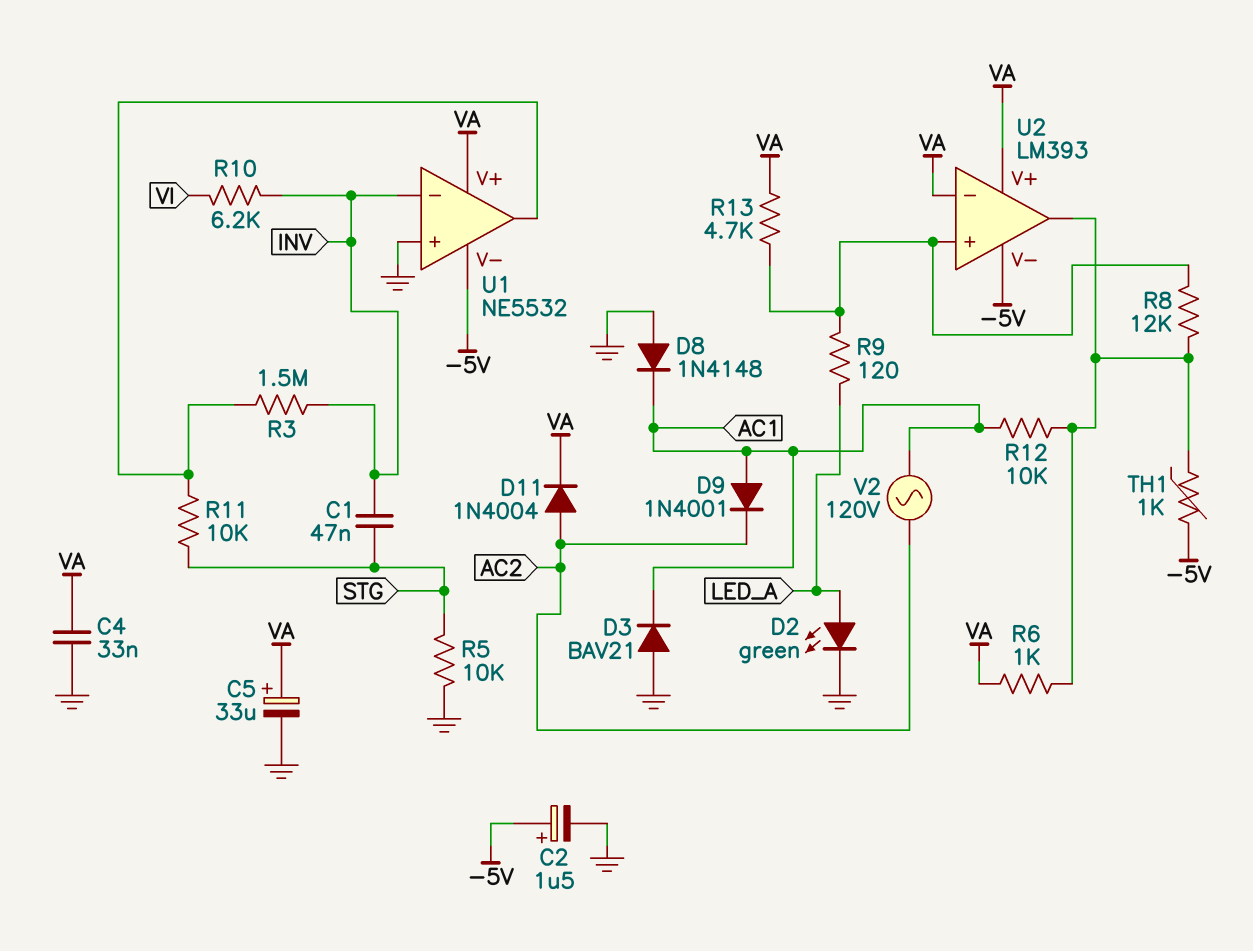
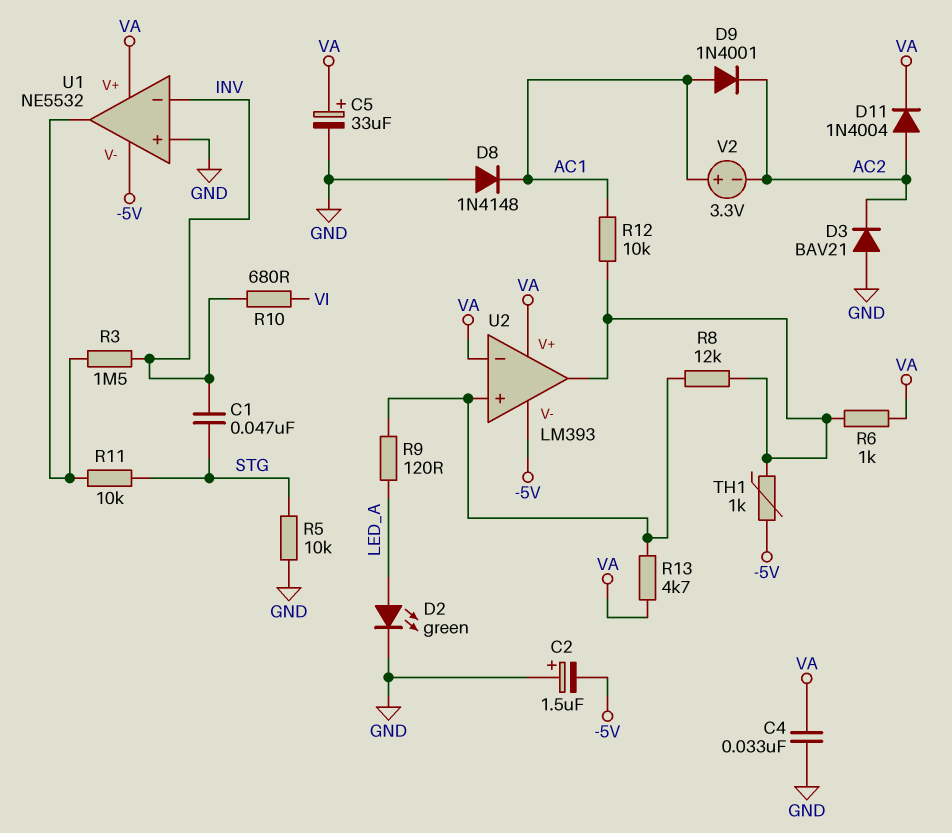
C2: 1.5uF (plus -5V, minus GND) -> 1.5uF (plus GND, minus -5V)
D3: diode BAV21 (A GND, K AC1) -> diode BAV21 (A GND, K AC2)
R10: 6.2k (INV, VI) -> 680 (INV, VI)
V2: AC 120V (AC1, AC2) -> 3.3V (plus AC1, minus AC2)

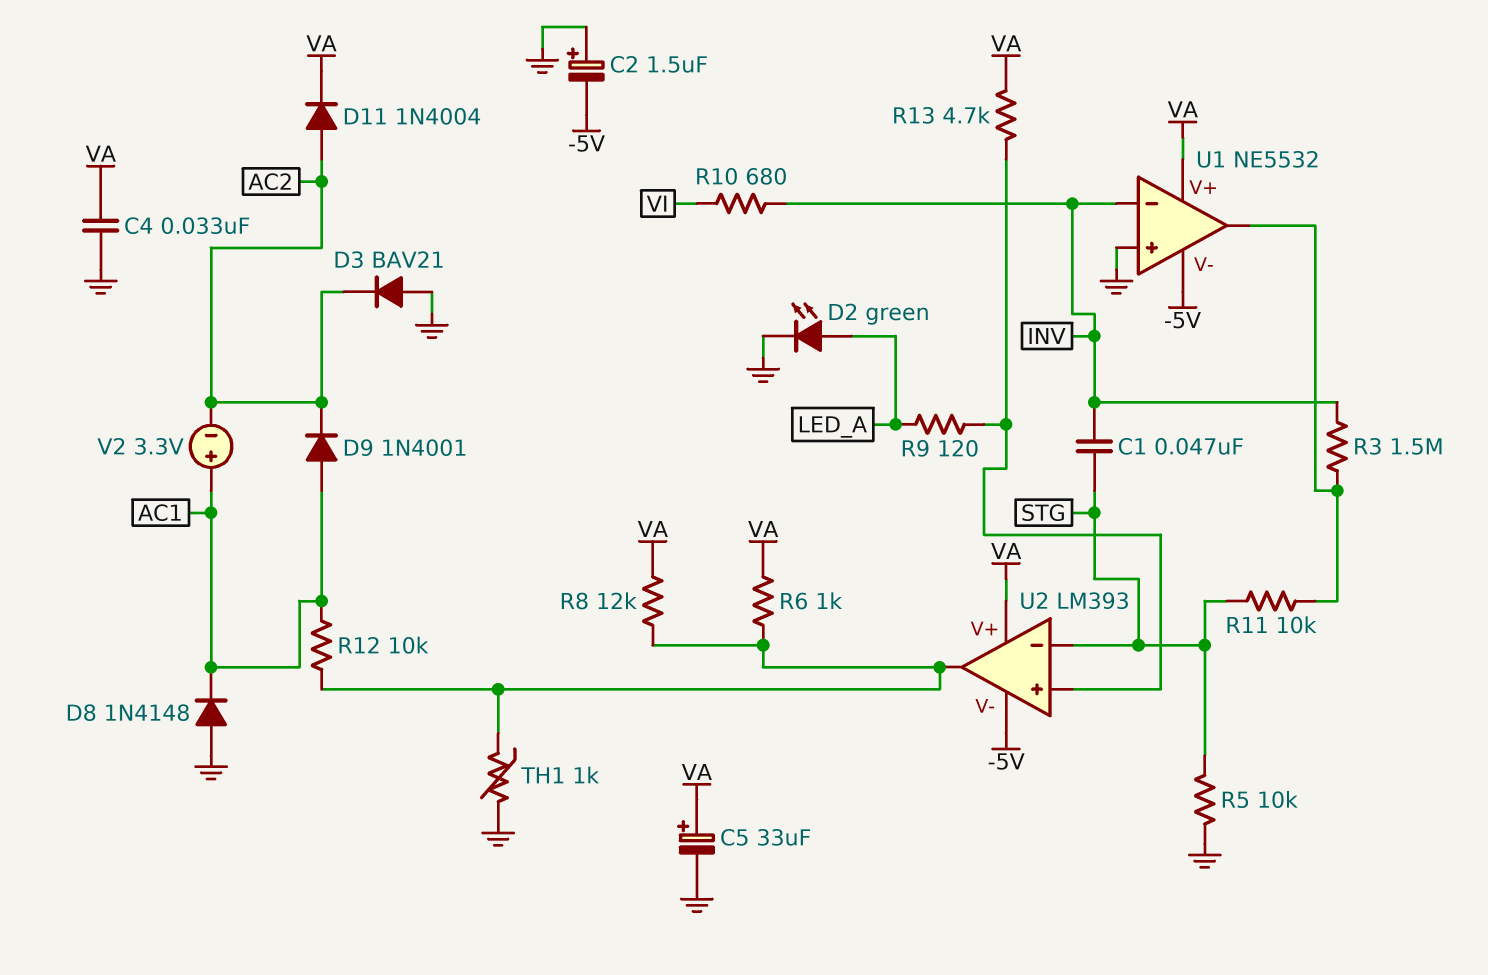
R8: 12k (U2/in+, U2/out) -> 12k (U2/out, VA)
TH1: 1k (-5V, U2/out) -> 1k (GND, U2/out)
U2 pin in-: VA -> STG

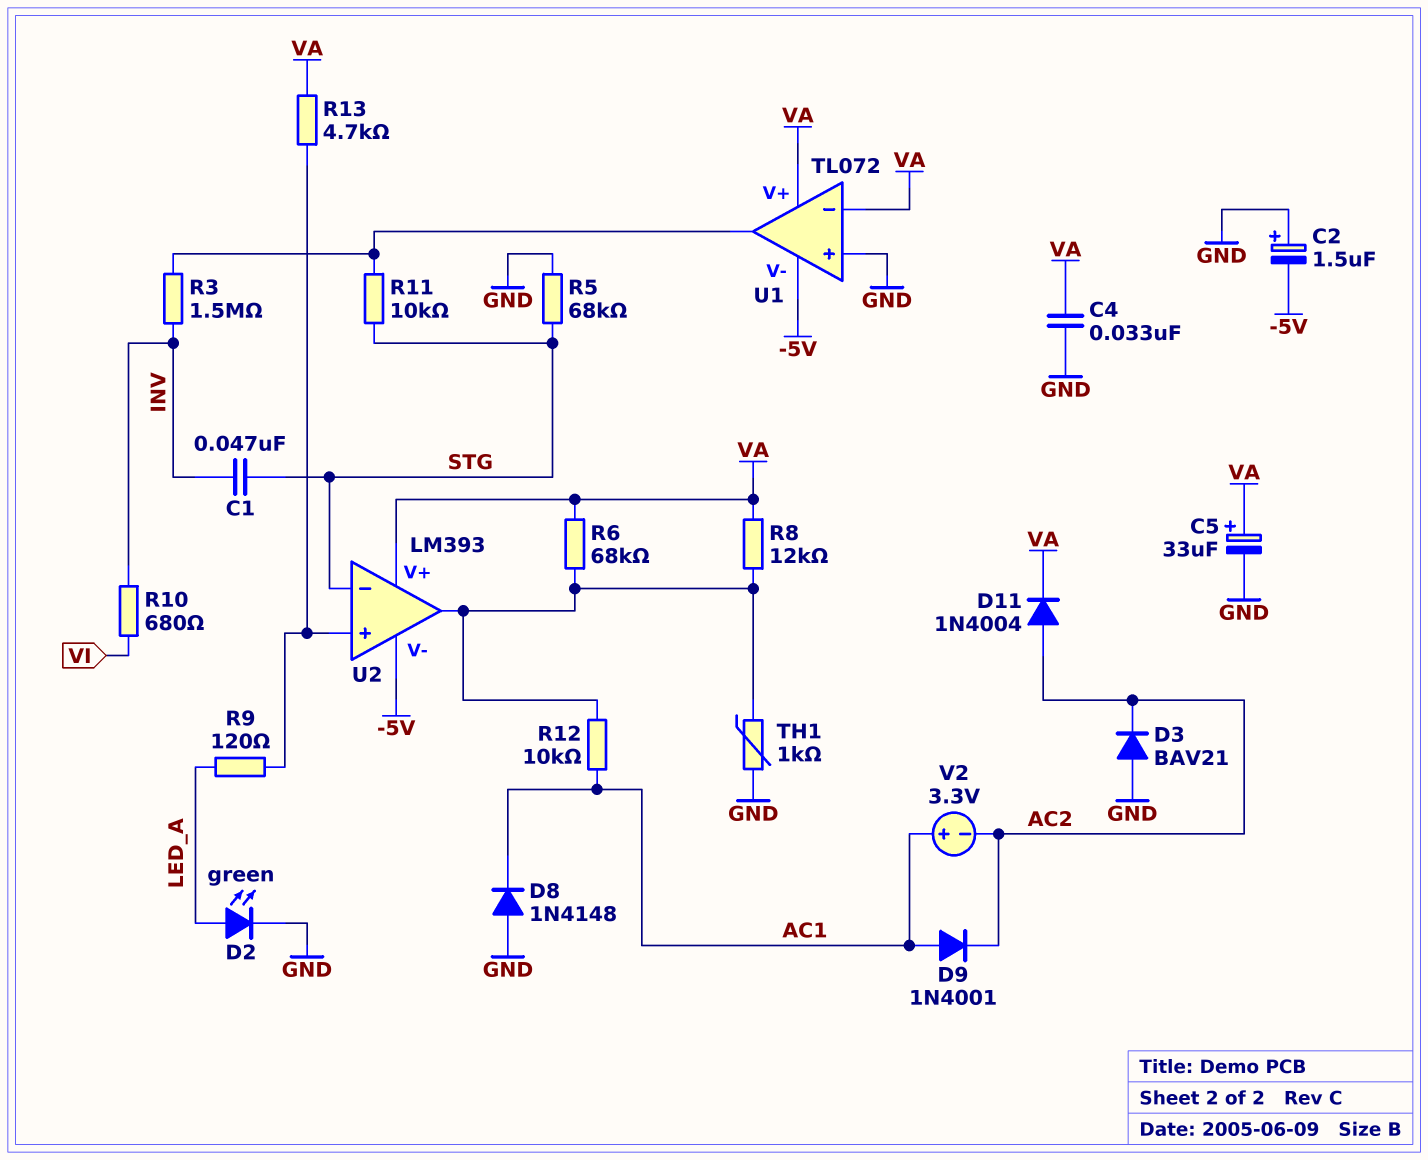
R5: 10k (GND, STG) -> 68k (GND, STG)
R6: 1k (U2/out, VA) -> 68k (U2/out, VA)
U1: NE5532 -> TL072
U1 pin in-: INV -> VA

